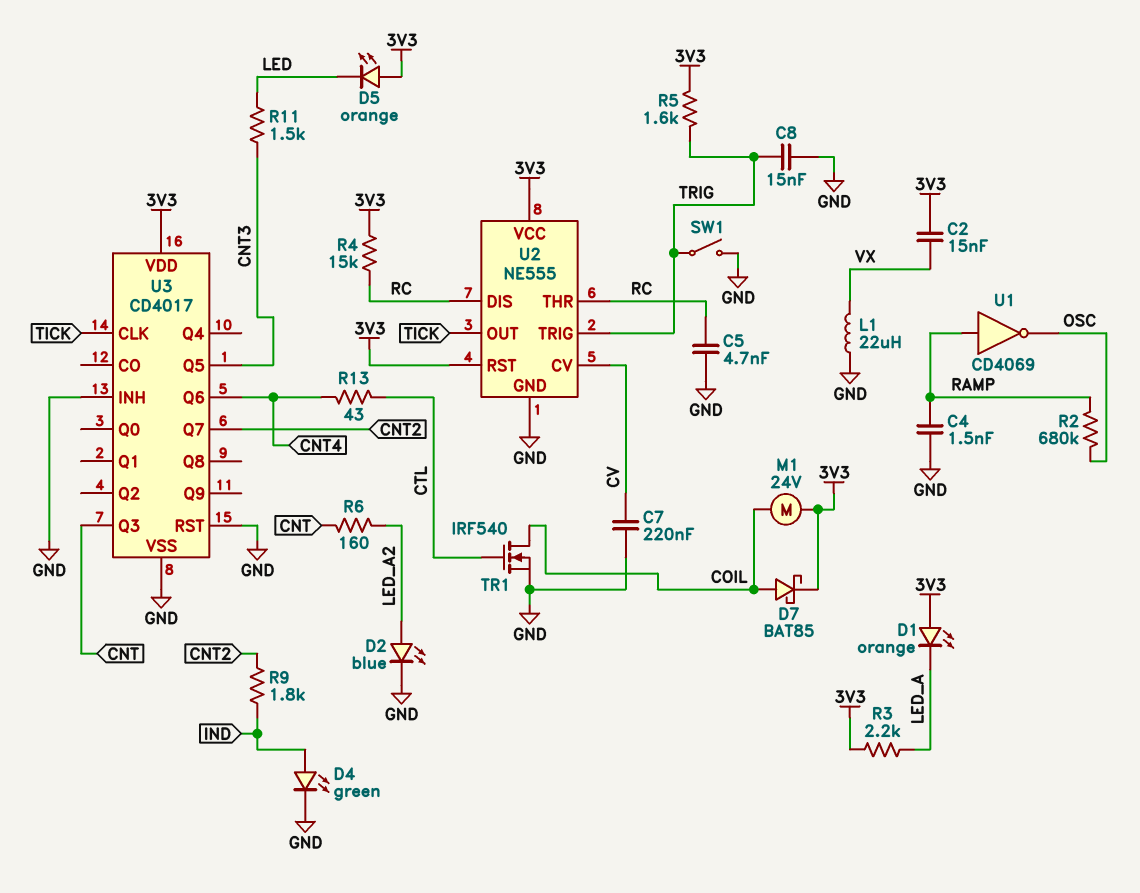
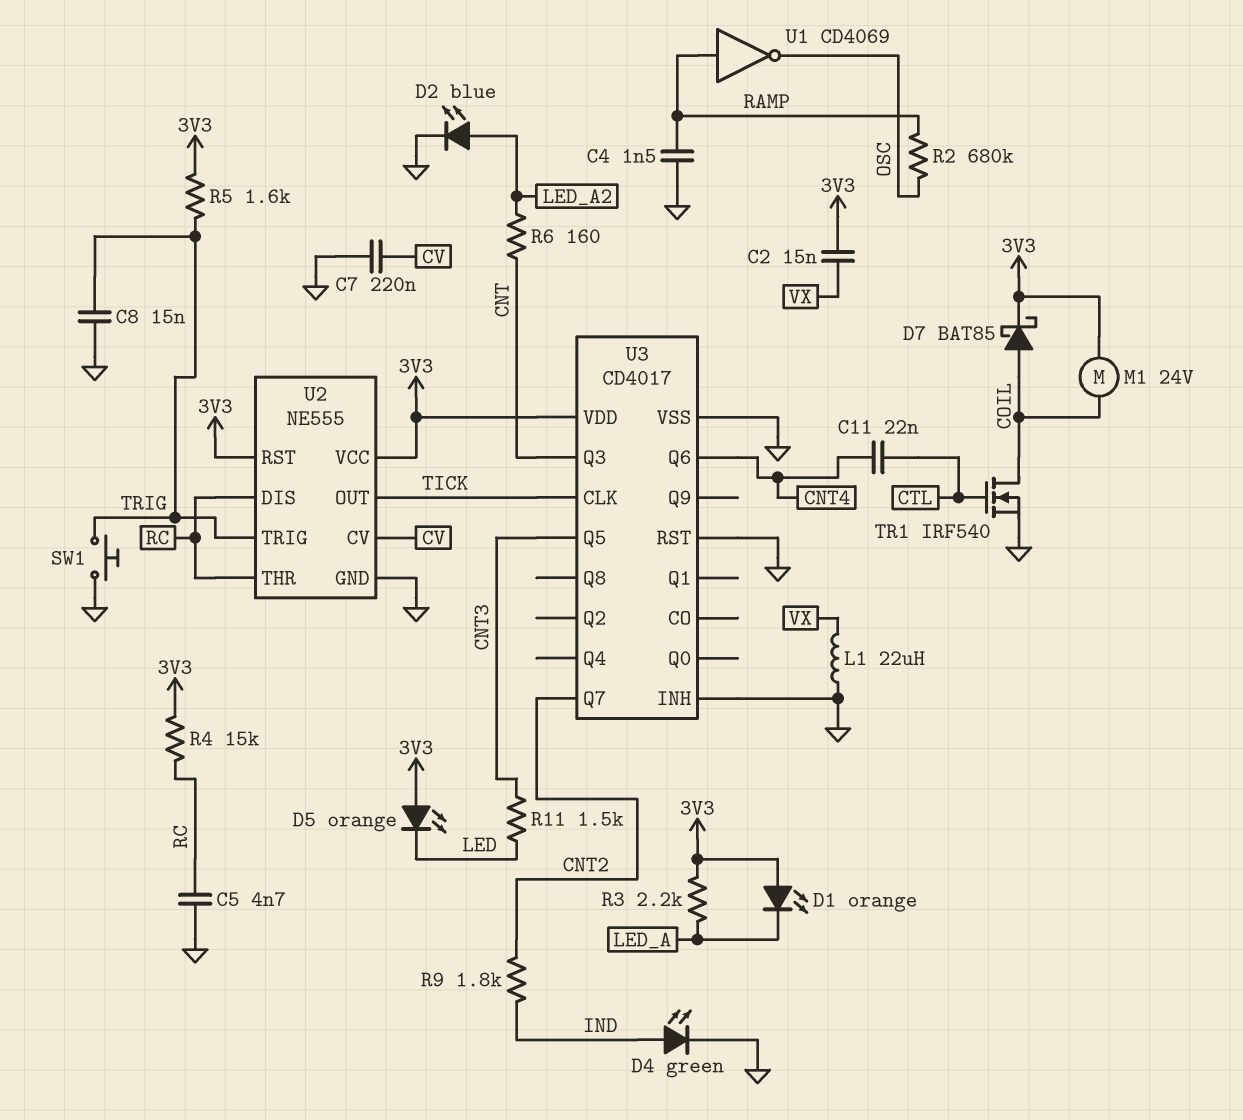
C11: none -> 22nF (CNT4, CTL)
R13: 43 (CNT4, CTL) -> none
SW1: switch (GND, TRIG) -> button (GND, TRIG)

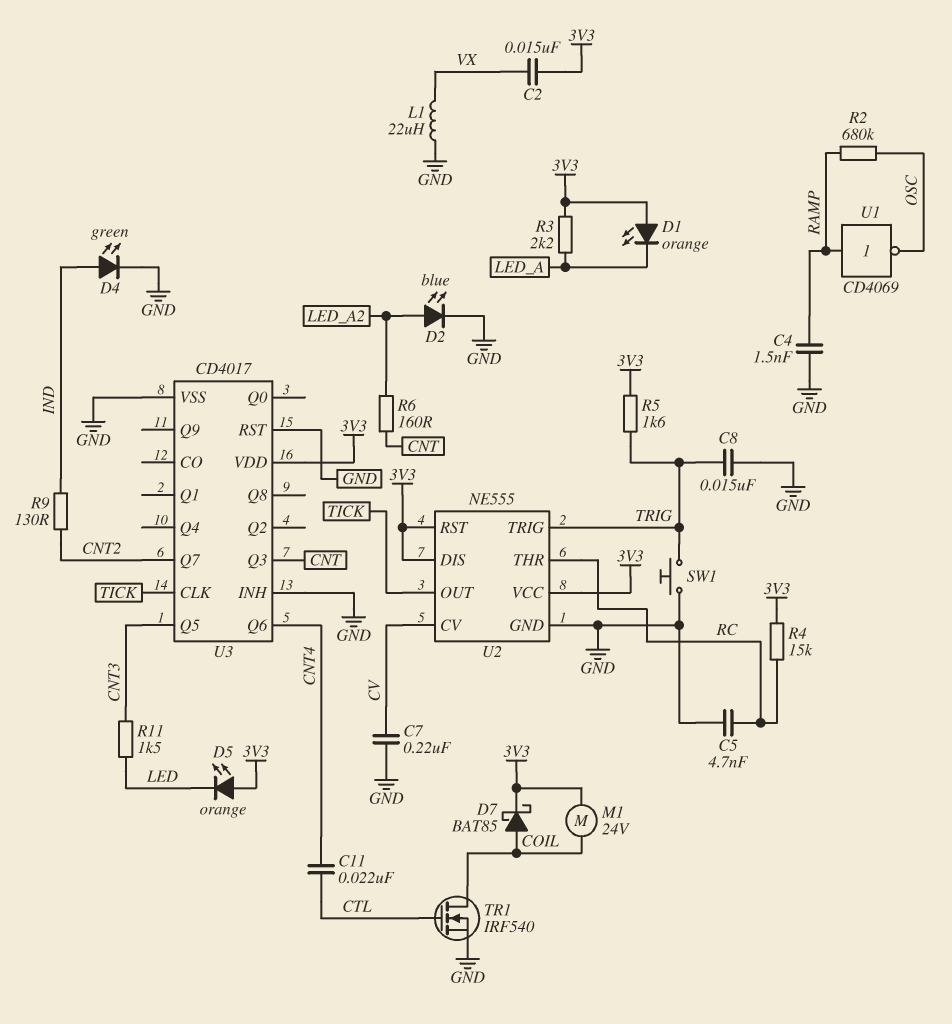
R9: 1.8k (CNT2, IND) -> 130 (CNT2, IND)
U2 pin DIS: RC -> 3V3

